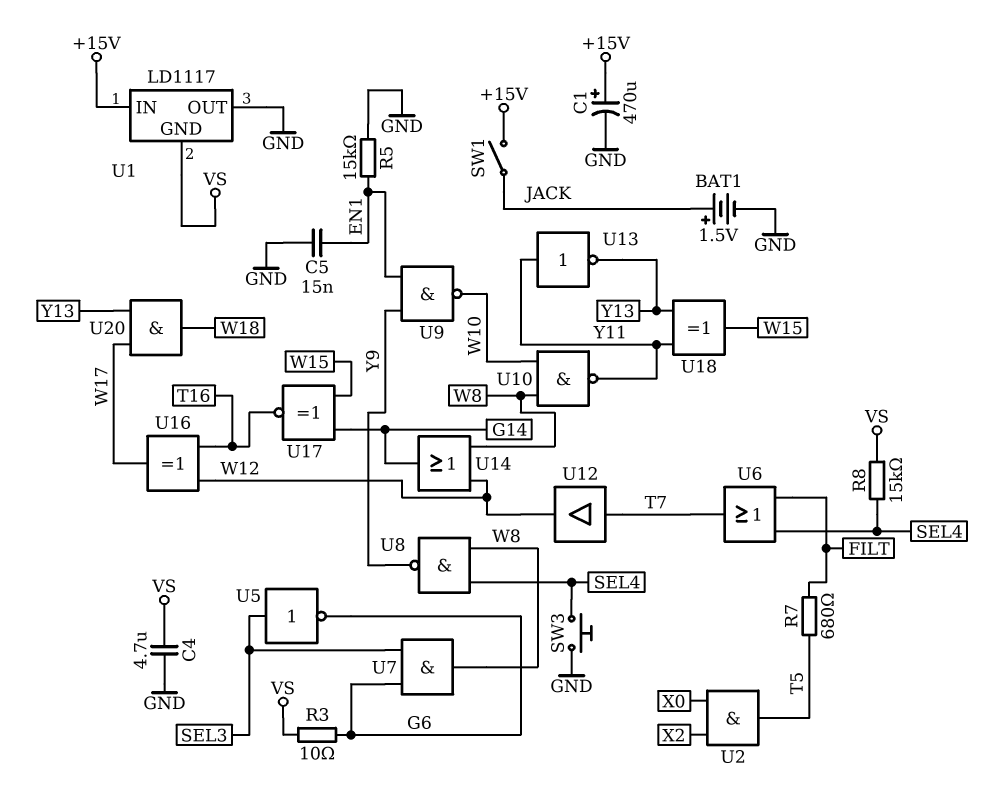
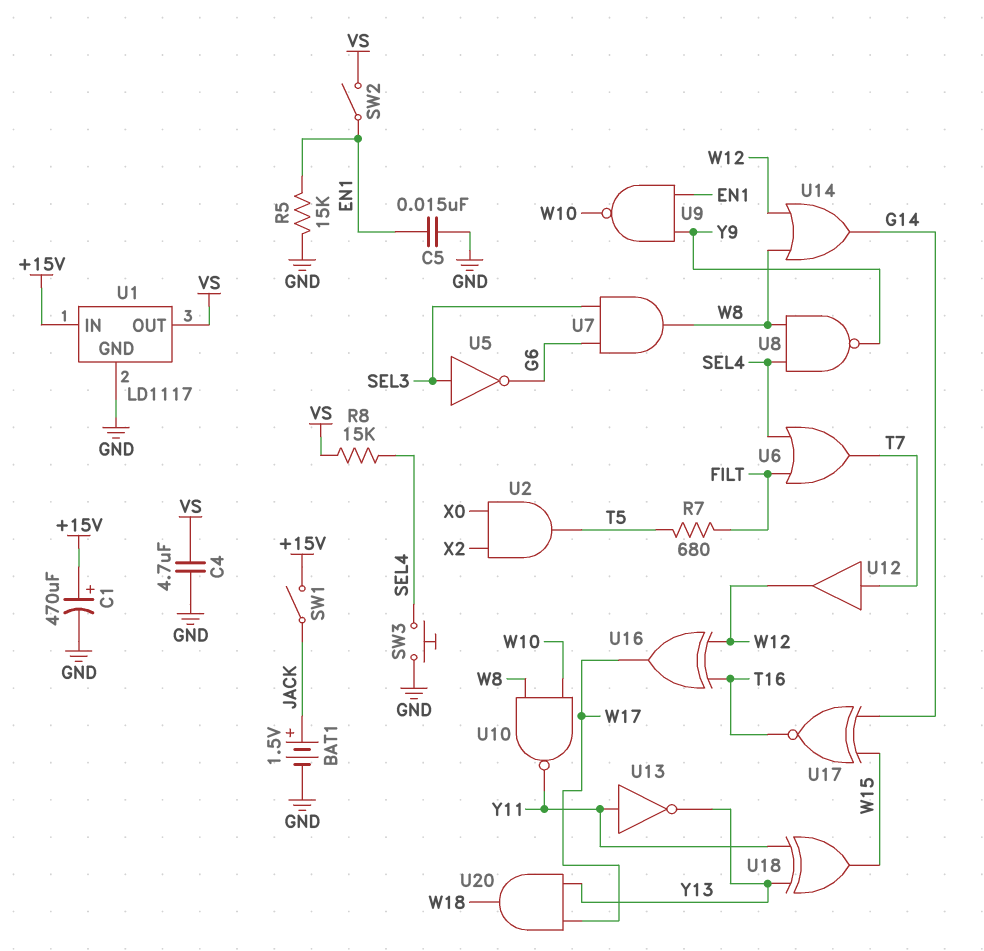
R3: 10 (G6, VS) -> none
SW2: none -> switch (EN1, VS)
U1 pin GND: VS -> GND
U1 pin OUT: GND -> VS

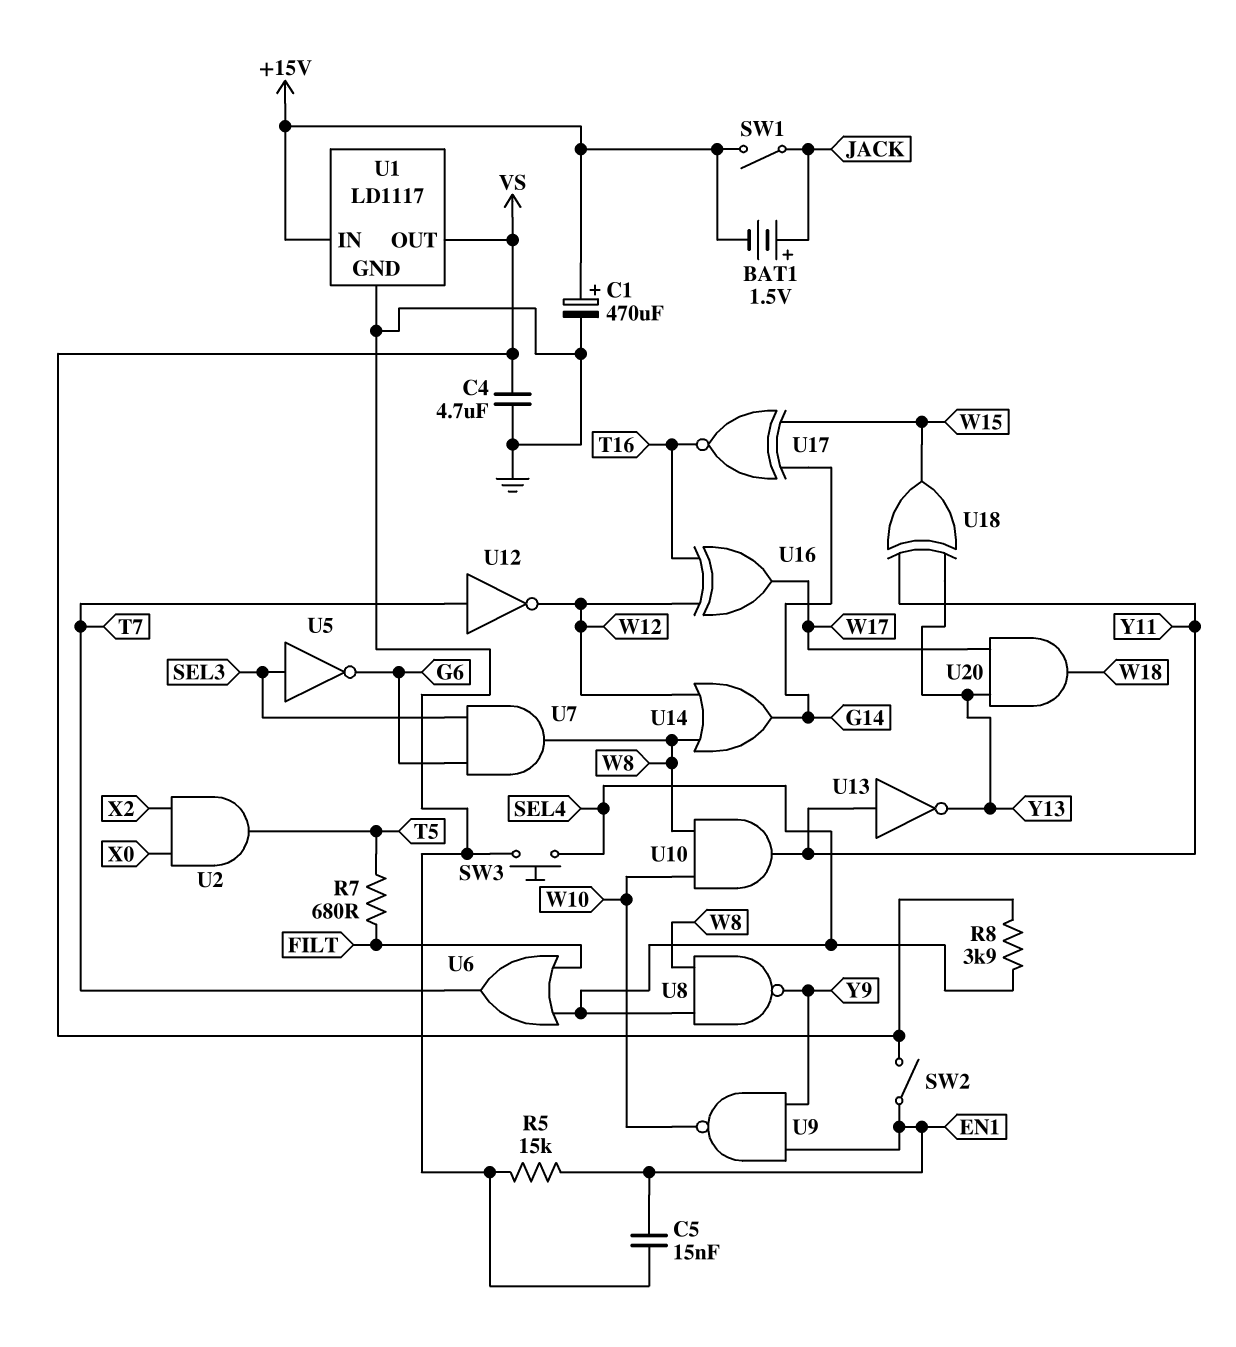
BAT1: 1.5V (plus JACK, minus GND) -> 1.5V (plus JACK, minus +15V)
R8: 15k (SEL4, VS) -> 3.9k (SEL4, VS)
U10: NAND (in W8, in W10, out Y11) -> AND (in W8, in W10, out Y11)
U12: buffer (in T7, out W12) -> NOT (in T7, out W12)

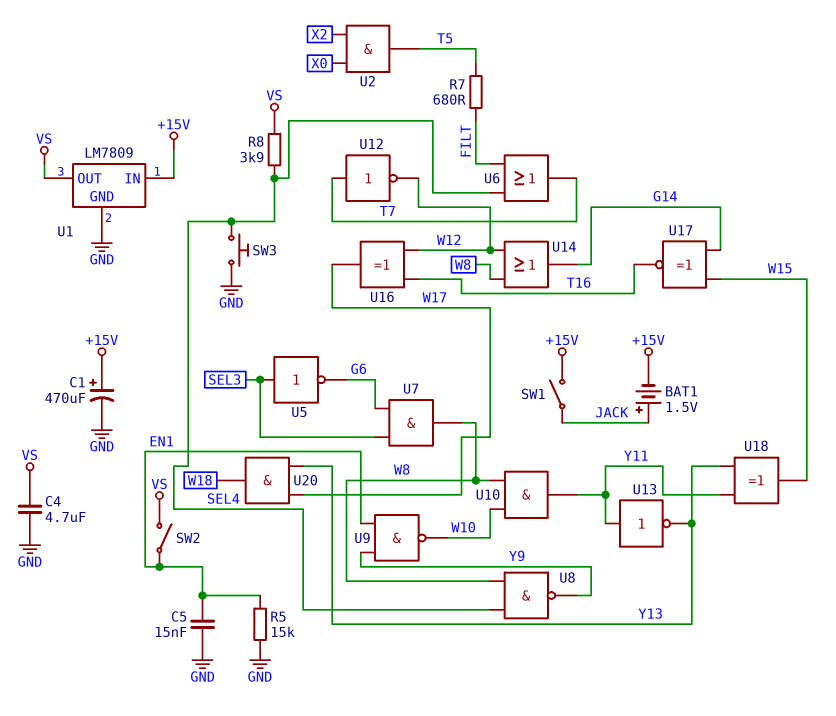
U1: LD1117 -> LM7809

